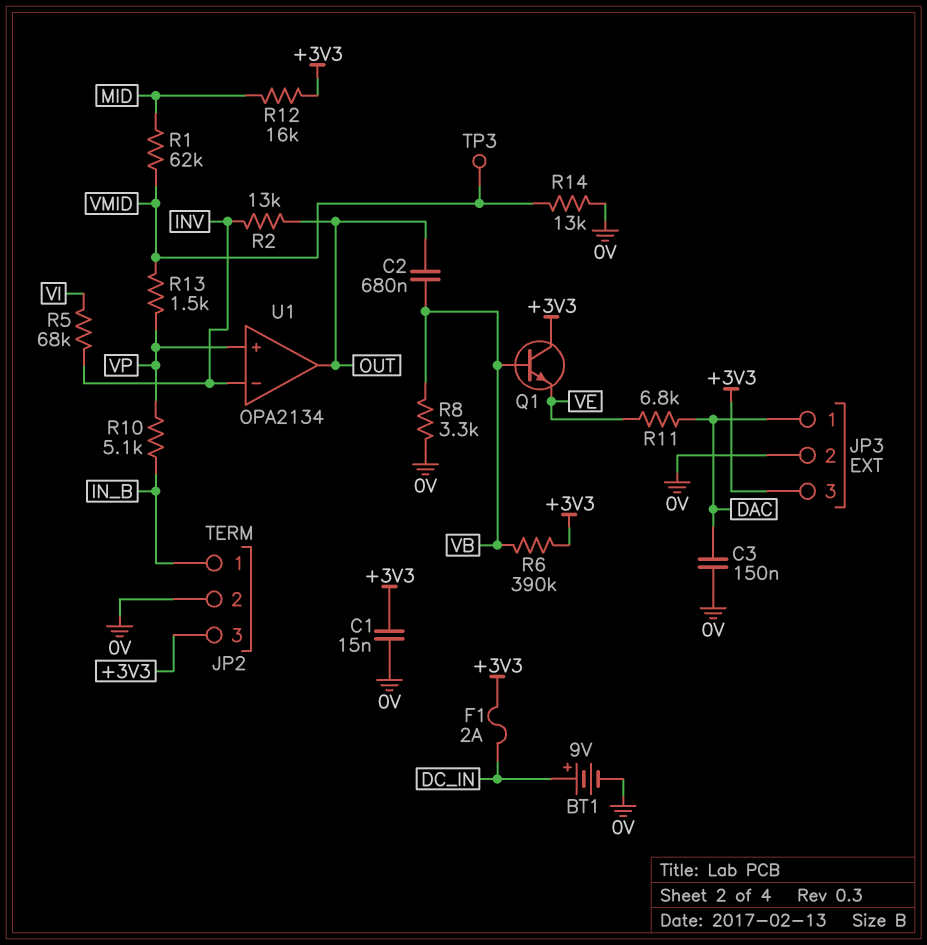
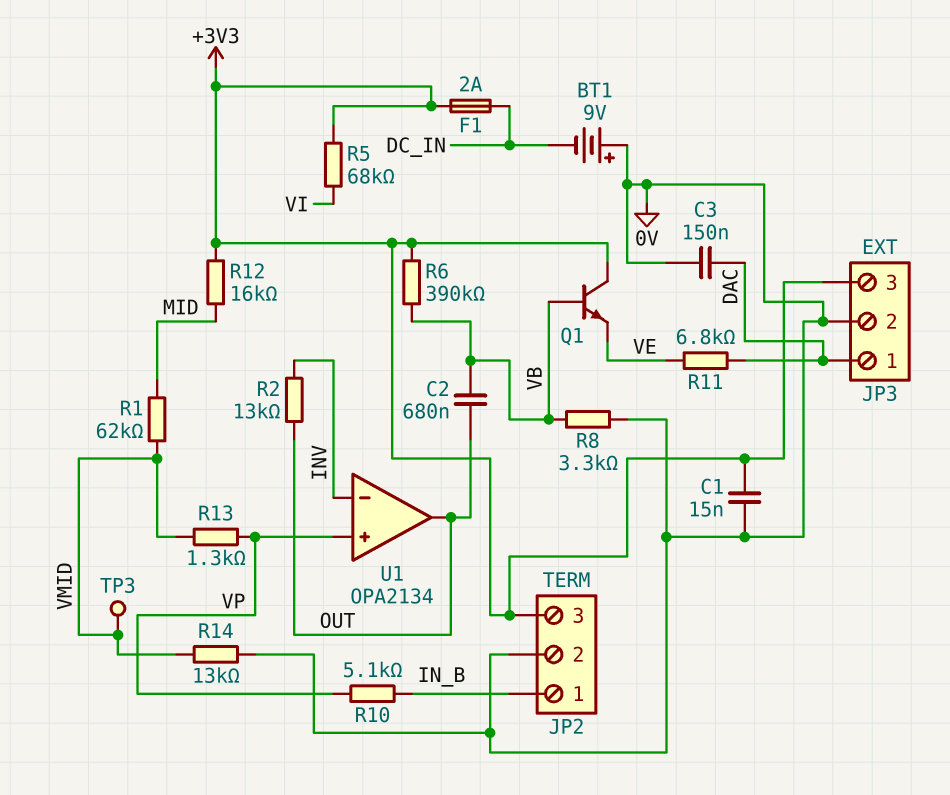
BT1: 9V (plus DC_IN, minus 0V) -> 9V (plus 0V, minus DC_IN)
R5: 68k (INV, VI) -> 68k (+3V3, VI)
R13: 1.5k (VMID, VP) -> 1.3k (VMID, VP)

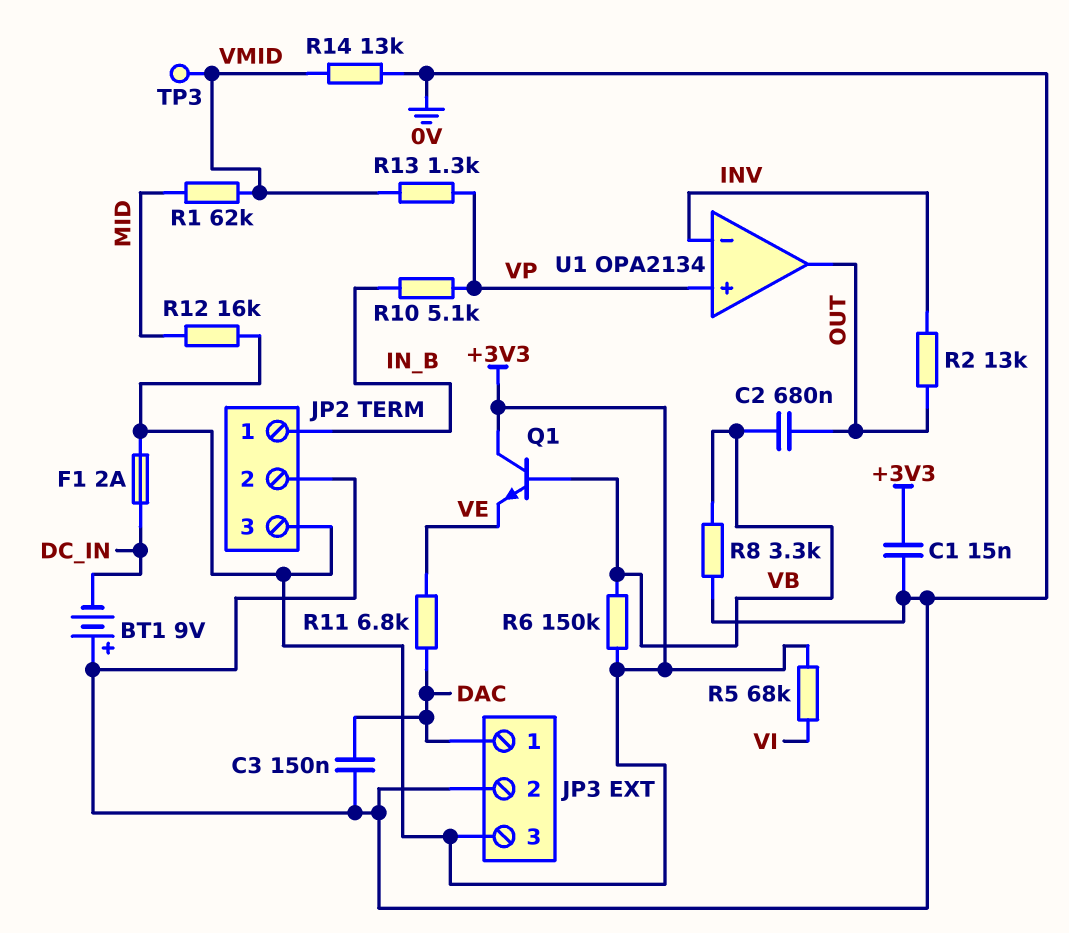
R6: 390k (+3V3, VB) -> 150k (+3V3, VB)

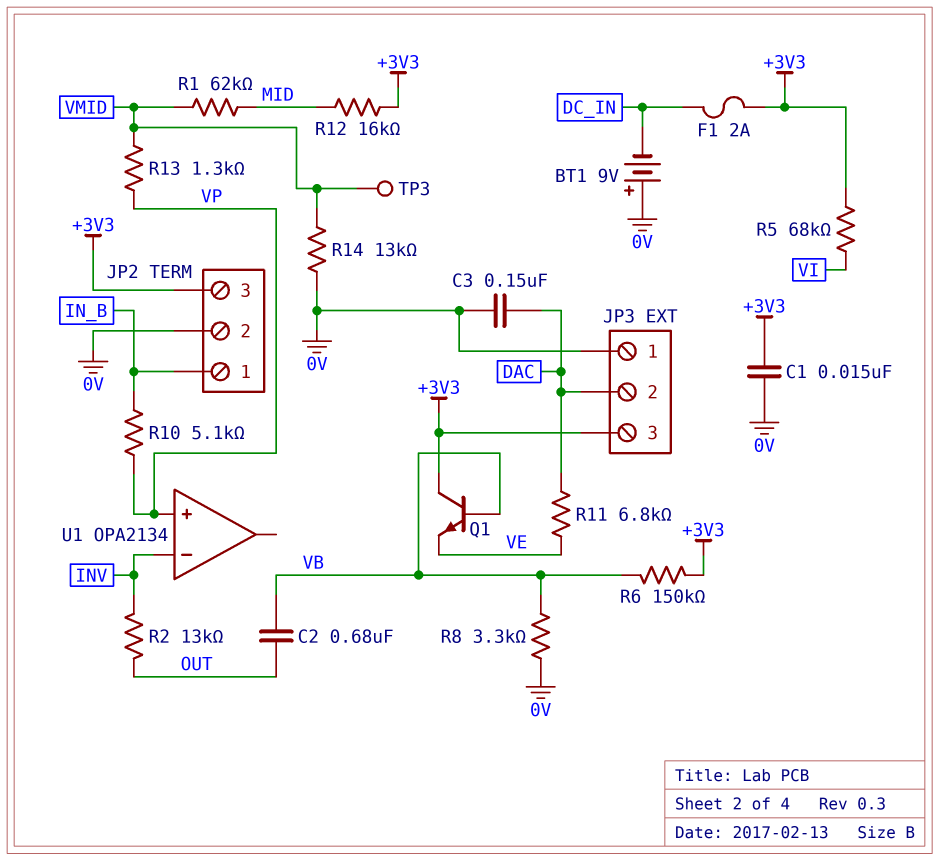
JP3 pin 1: DAC -> 0V
JP3 pin 2: 0V -> DAC
U1 pin out: OUT -> none

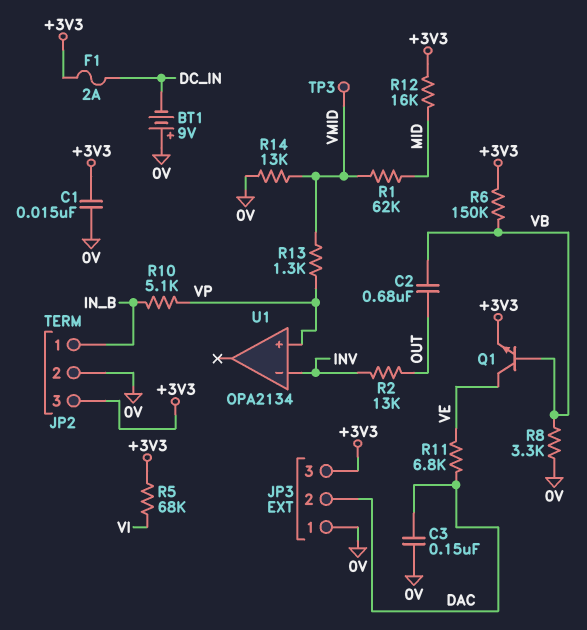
Q1: NPN (B VB, C +3V3, E VE) -> NPN (B VB, C VE, E +3V3)

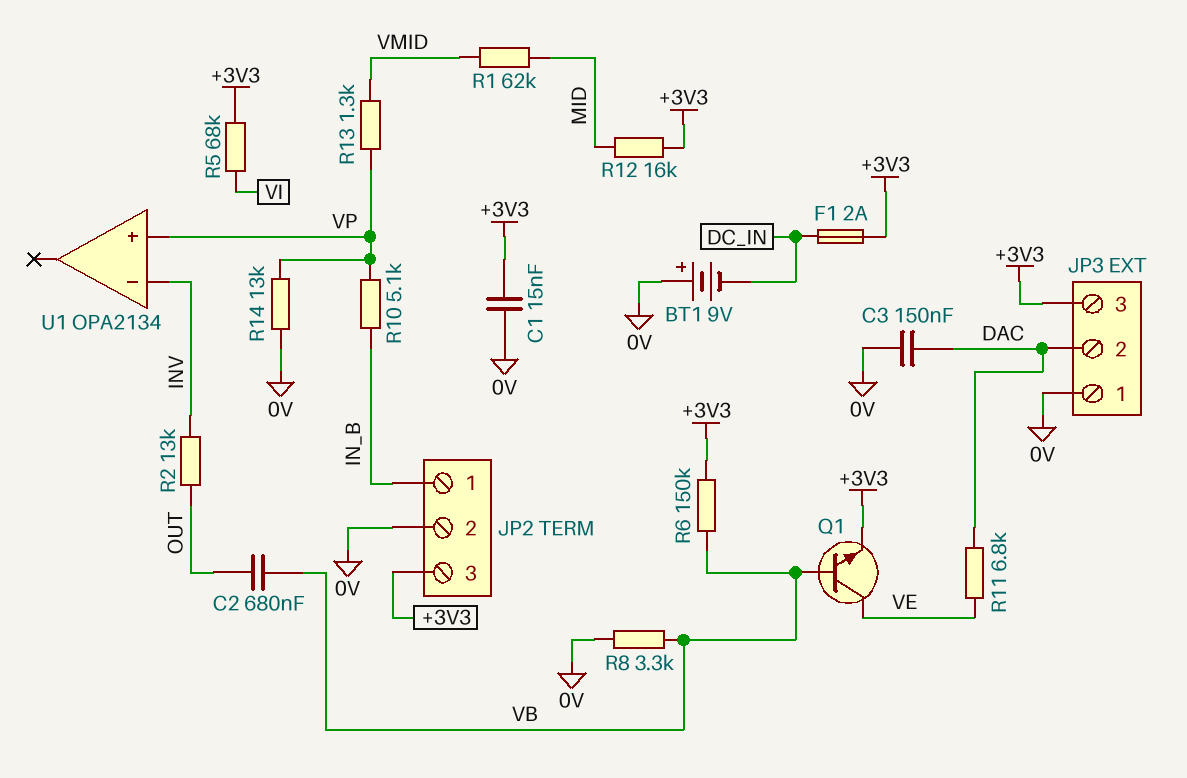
R14: 13k (0V, VMID) -> 13k (0V, VP)
TP3: test point (VMID) -> none

